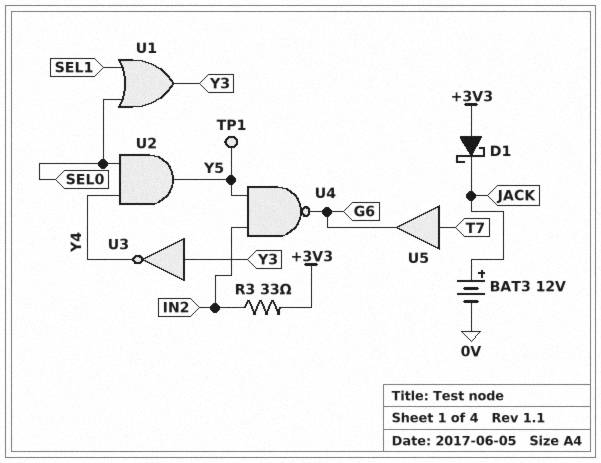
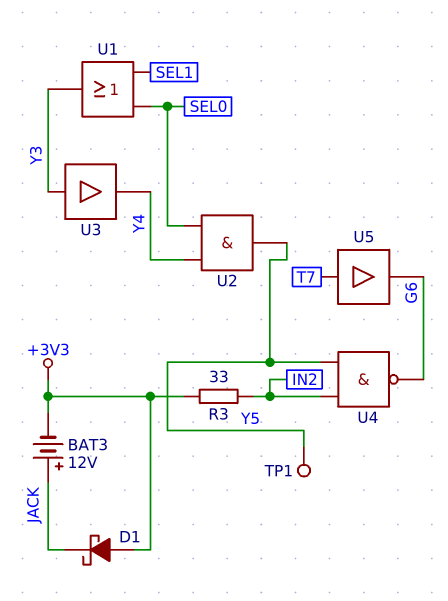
BAT3: 12V (plus JACK, minus 0V) -> 12V (plus JACK, minus +3V3)
U3: NOT (in Y3, out Y4) -> buffer (in Y3, out Y4)

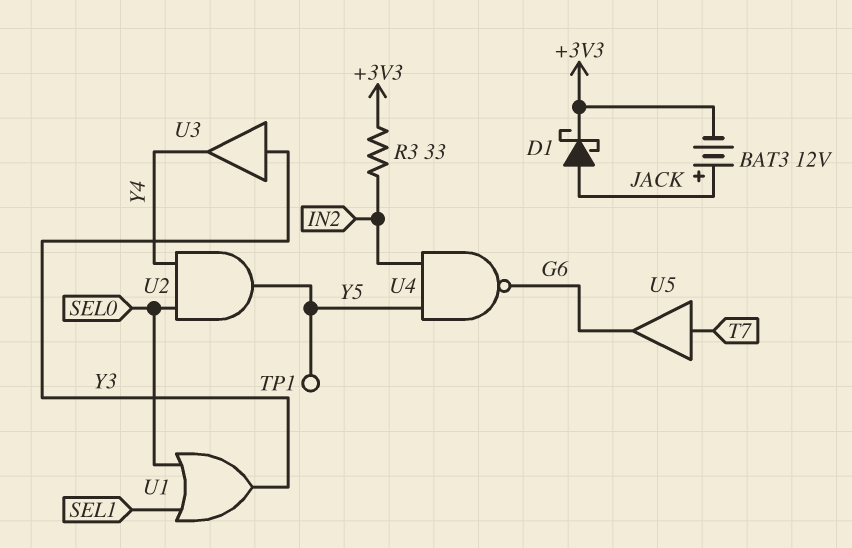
D1: schottky (A +3V3, K JACK) -> schottky (A JACK, K +3V3)

